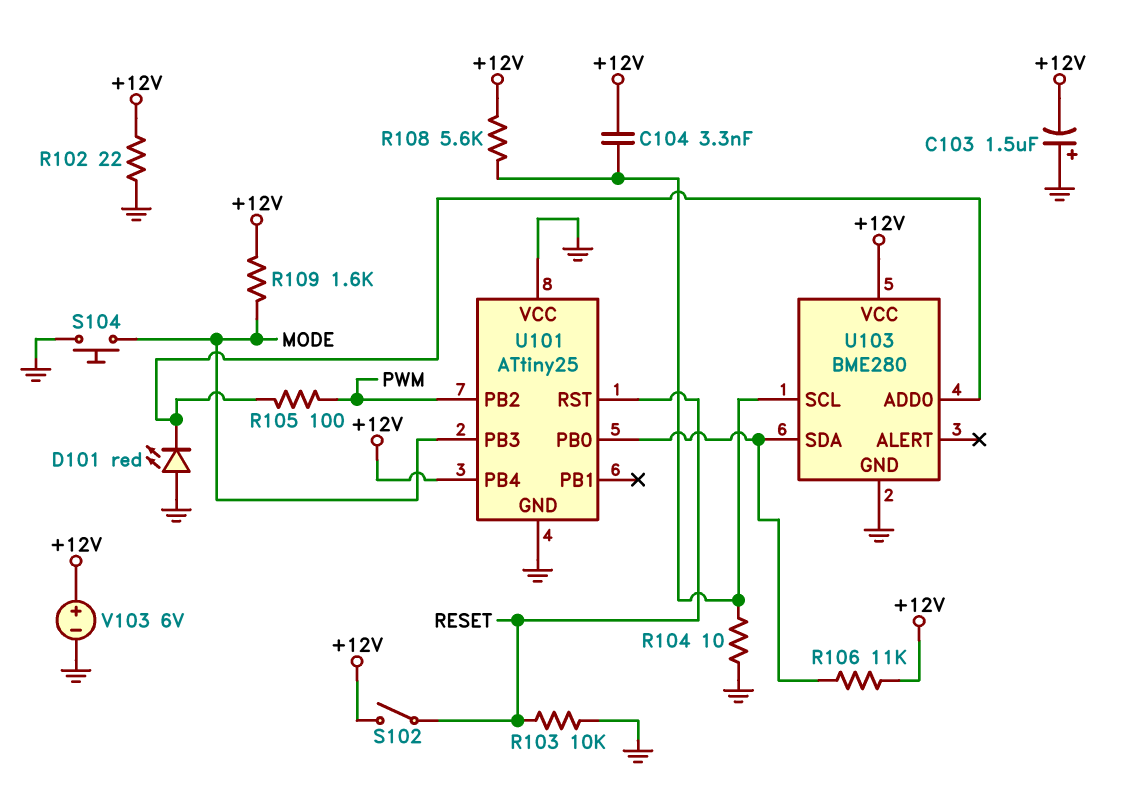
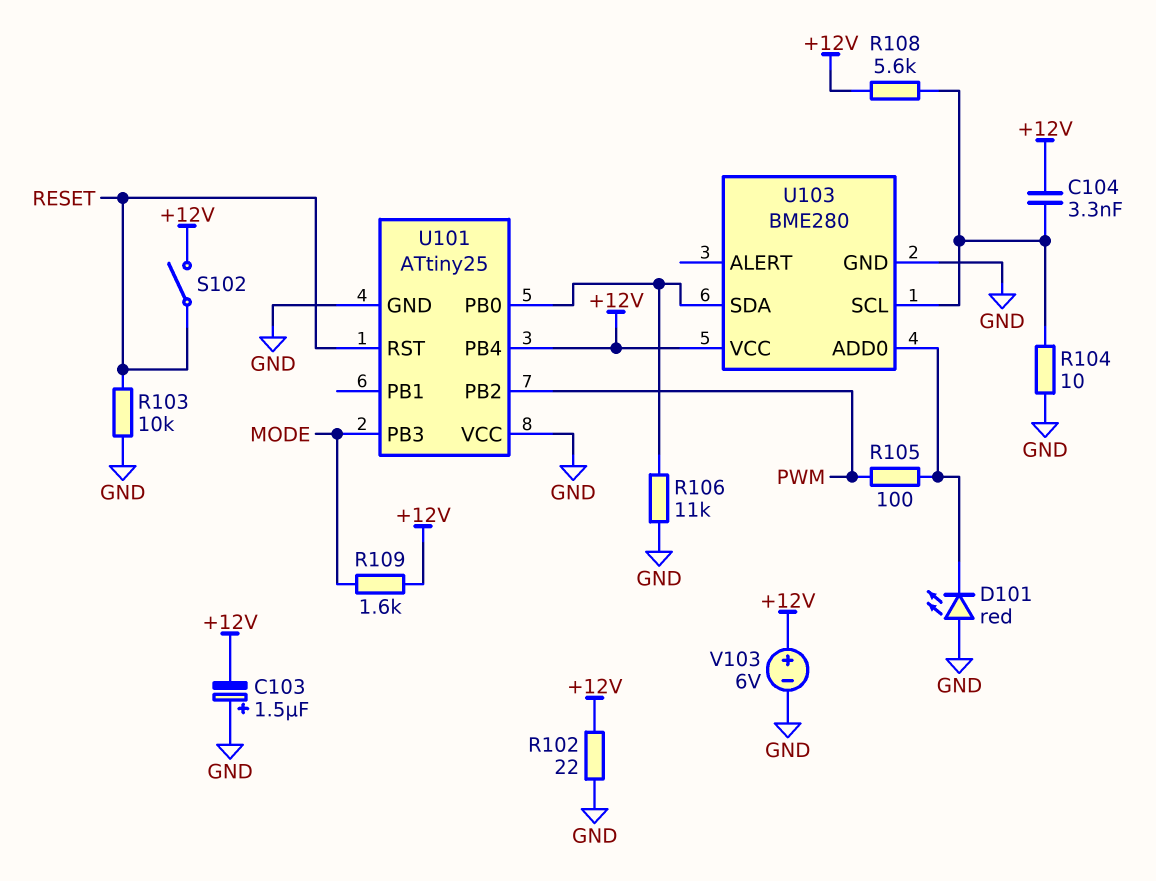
R106: 11k (+12V, U101/PB0) -> 11k (GND, U101/PB0)
S104: button (GND, MODE) -> none

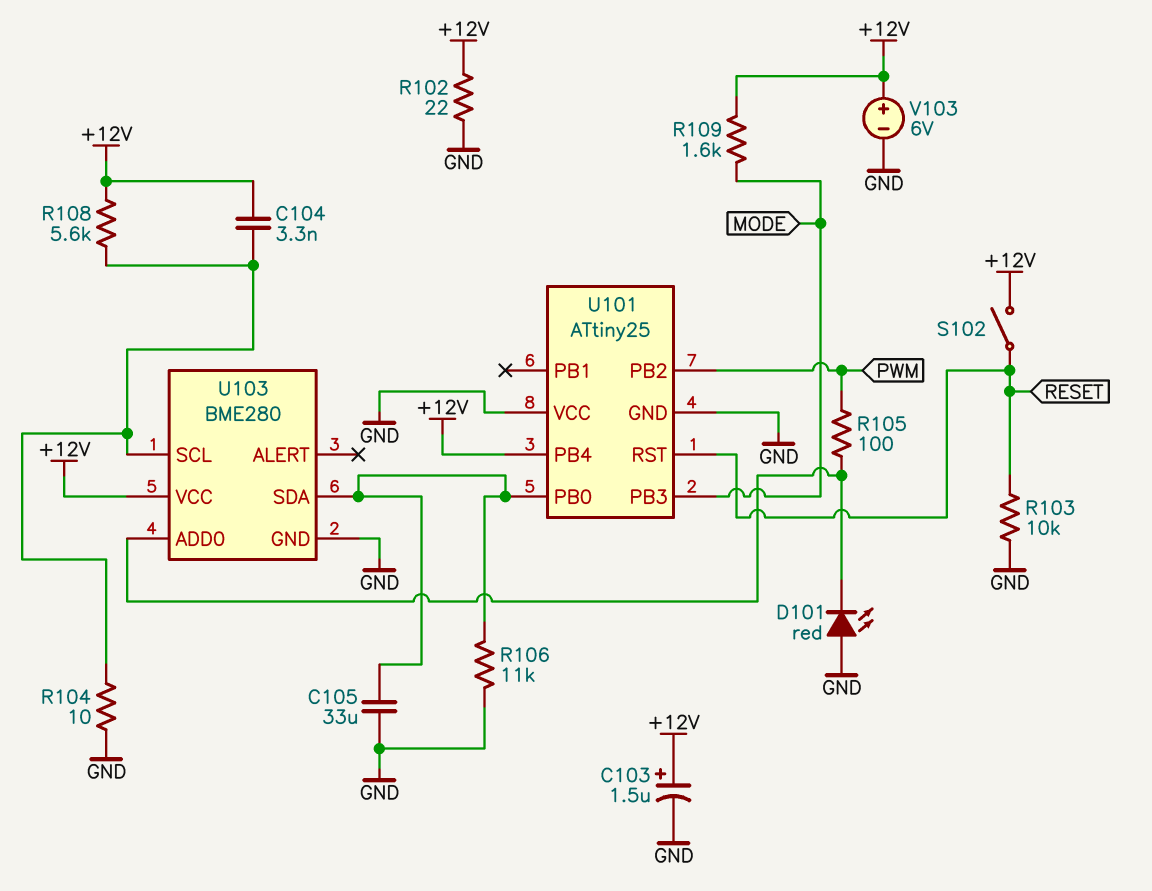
C103: 1.5uF (plus GND, minus +12V) -> 1.5uF (plus +12V, minus GND)
C105: none -> 33uF (GND, U101/PB0)

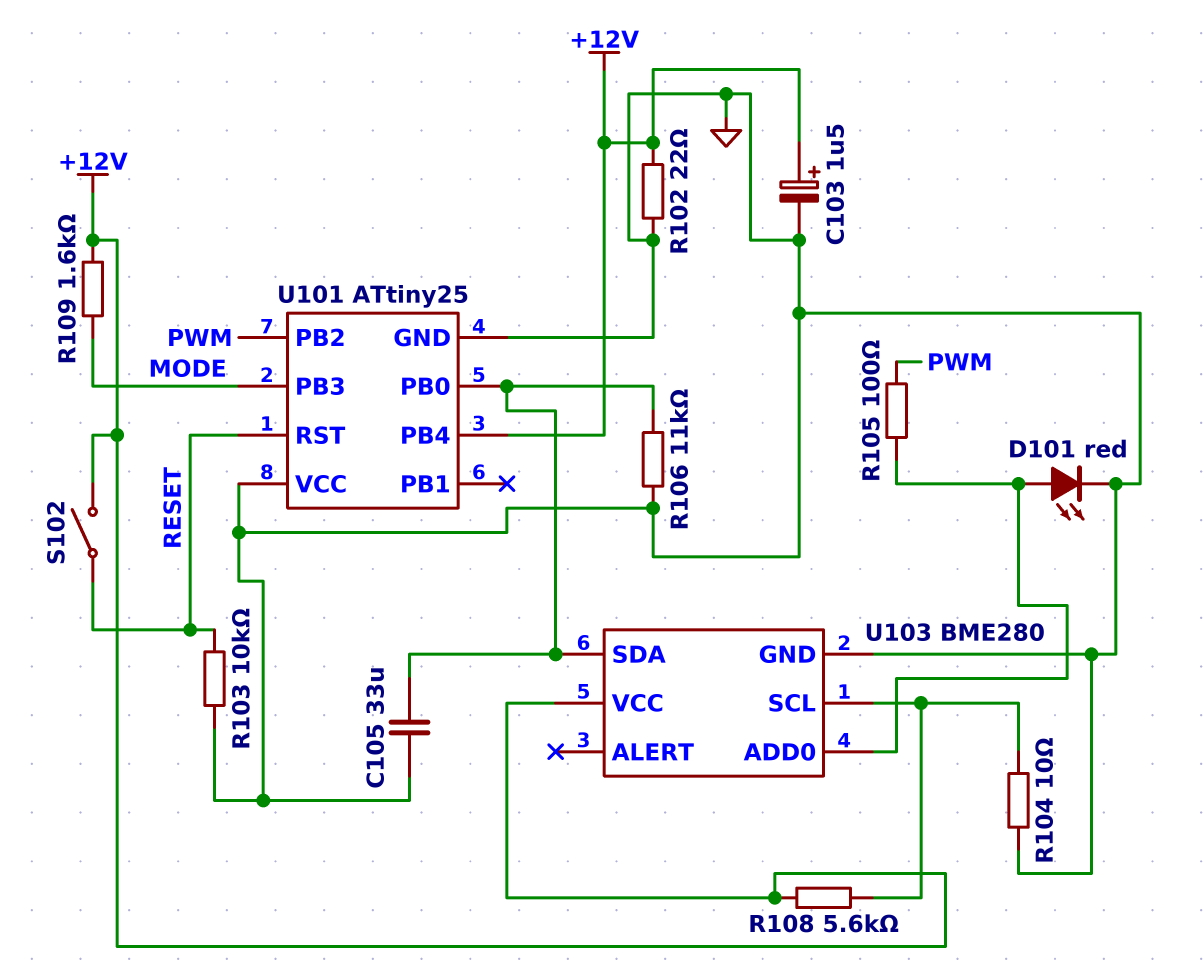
C104: 3.3nF (+12V, U103/SCL) -> none
D101: LED red (A GND, K U103/ADD0) -> LED red (A U103/ADD0, K GND)
V103: 6V (plus +12V, minus GND) -> none

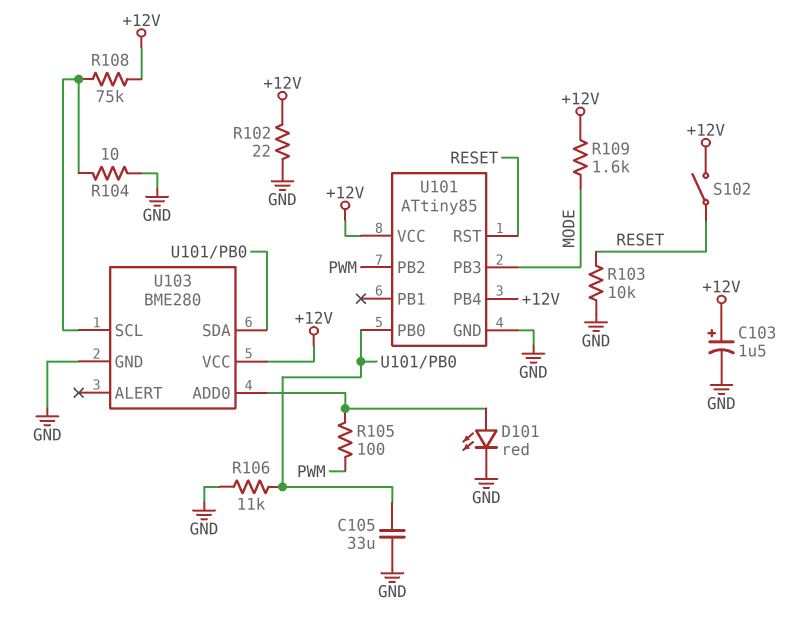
R108: 5.6k (+12V, U103/SCL) -> 75k (+12V, U103/SCL)
U101: ATtiny25 -> ATtiny85
U101 pin VCC: GND -> +12V

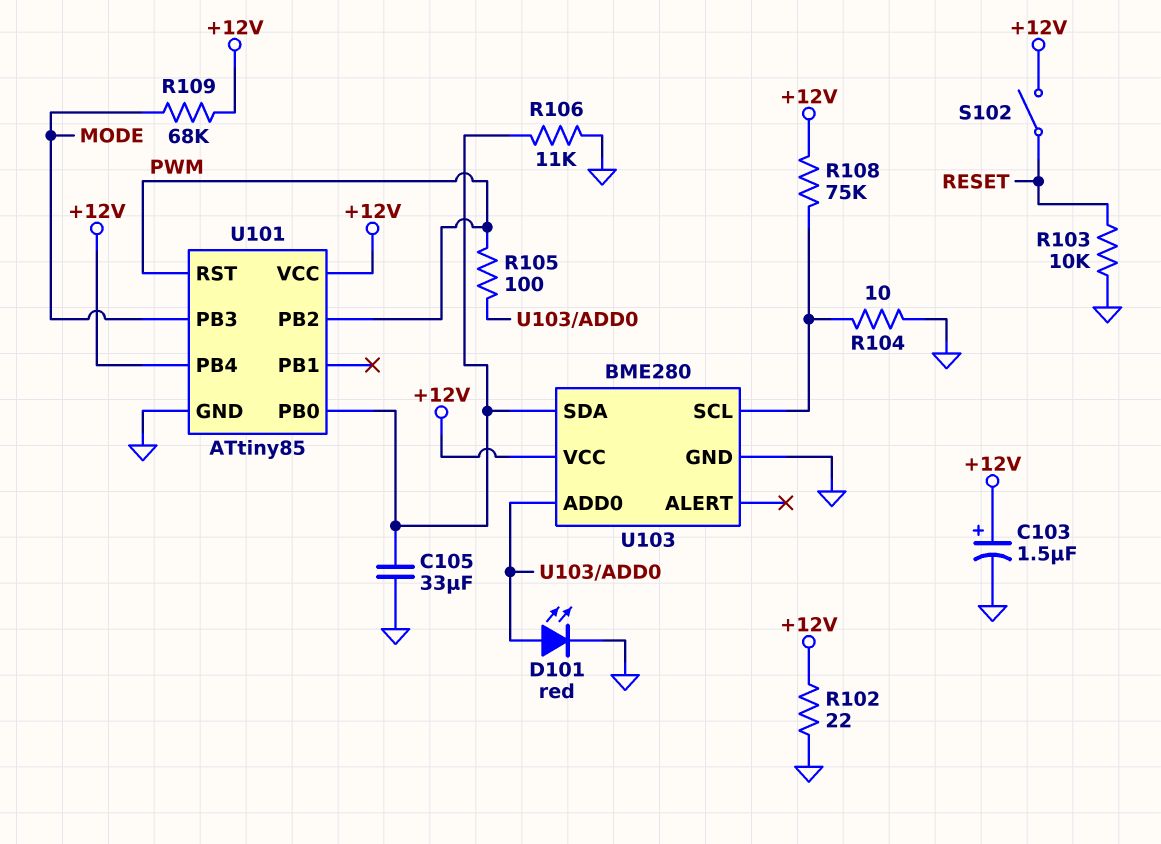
R109: 1.6k (+12V, MODE) -> 68k (+12V, MODE)
U101 pin RST: RESET -> PWM

